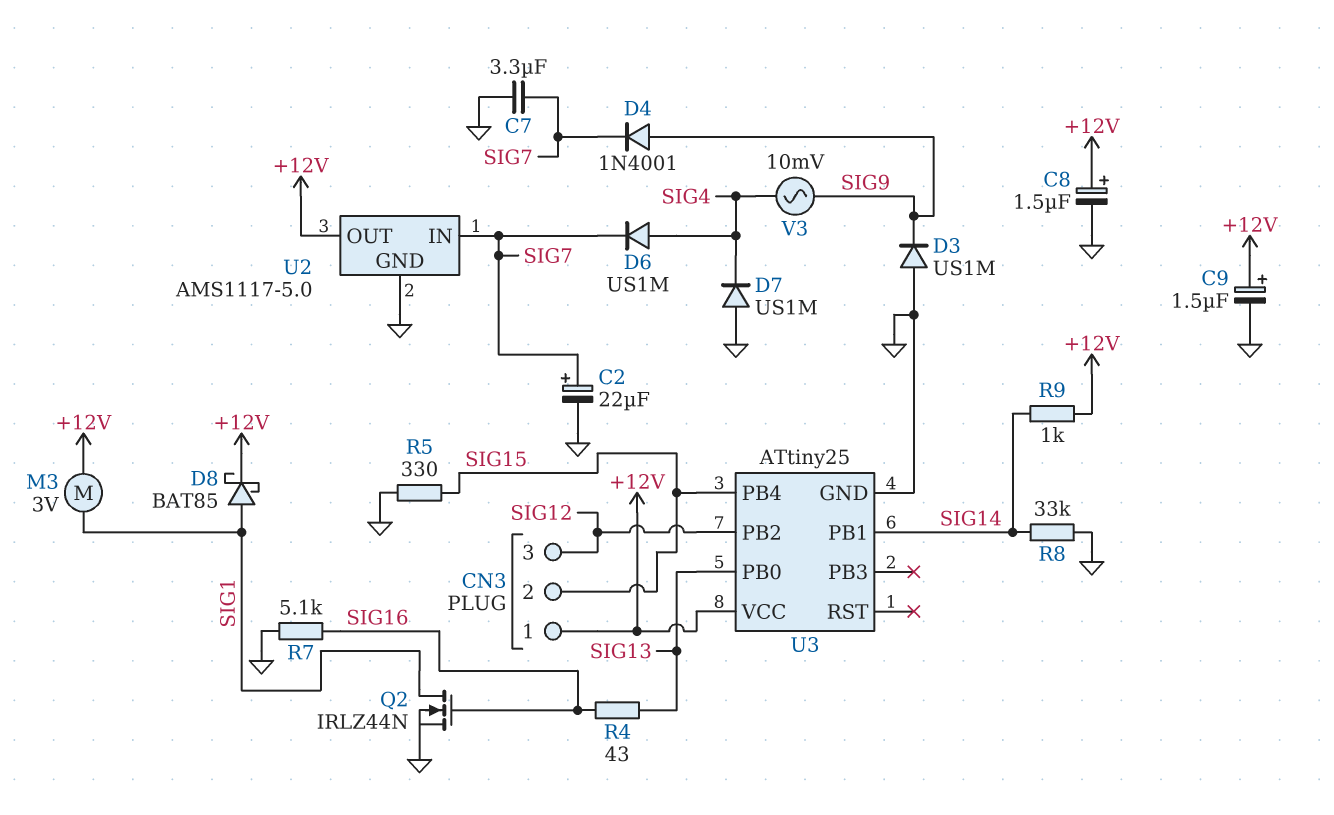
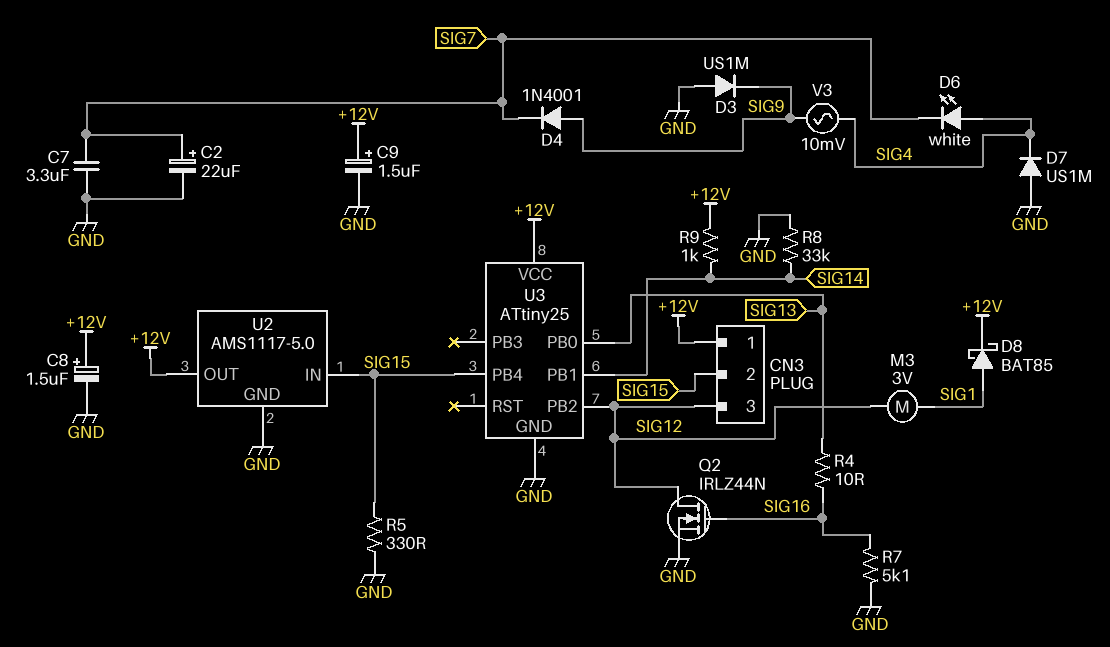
D6: diode US1M (A SIG4, K SIG7) -> LED white (A SIG4, K SIG7)
M3: motor 3V (+12V, SIG1) -> motor 3V (SIG1, SIG12)
Q2: NMOS IRLZ44N (G SIG16, D SIG1, S GND) -> NMOS IRLZ44N (G SIG16, D SIG12, S GND)
R4: 43 (SIG13, SIG16) -> 10 (SIG13, SIG16)
U2 pin IN: SIG7 -> SIG15

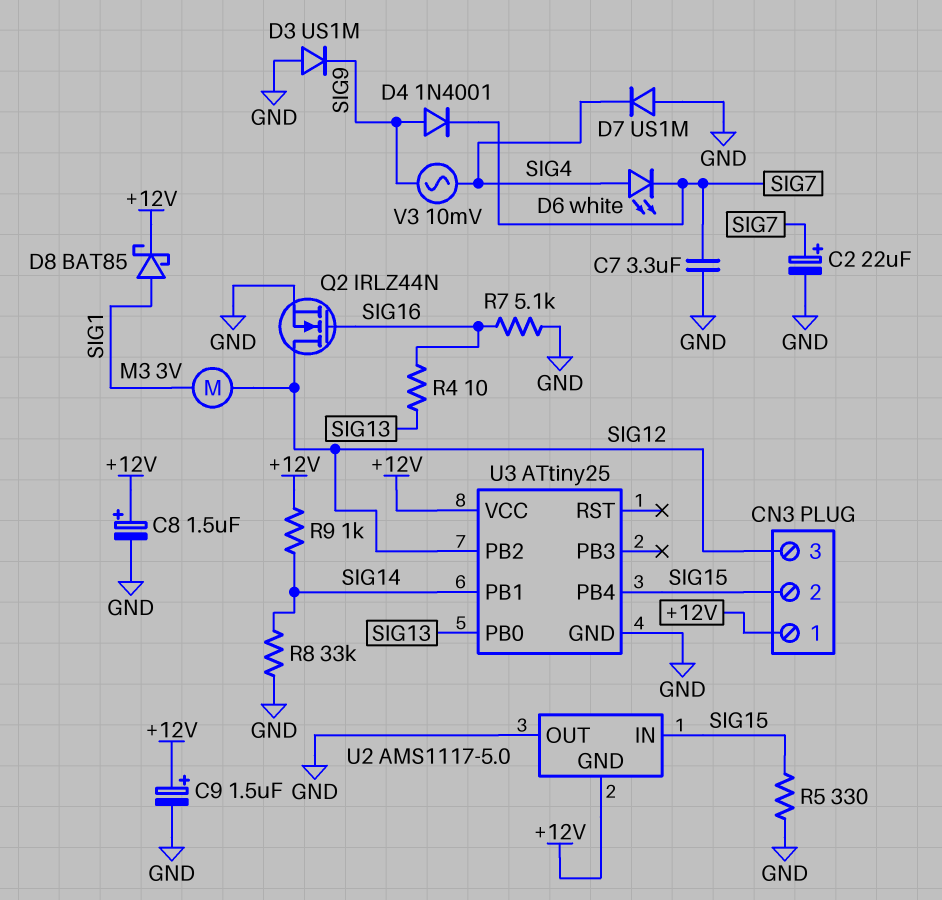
U2 pin GND: GND -> +12V
U2 pin OUT: +12V -> GND

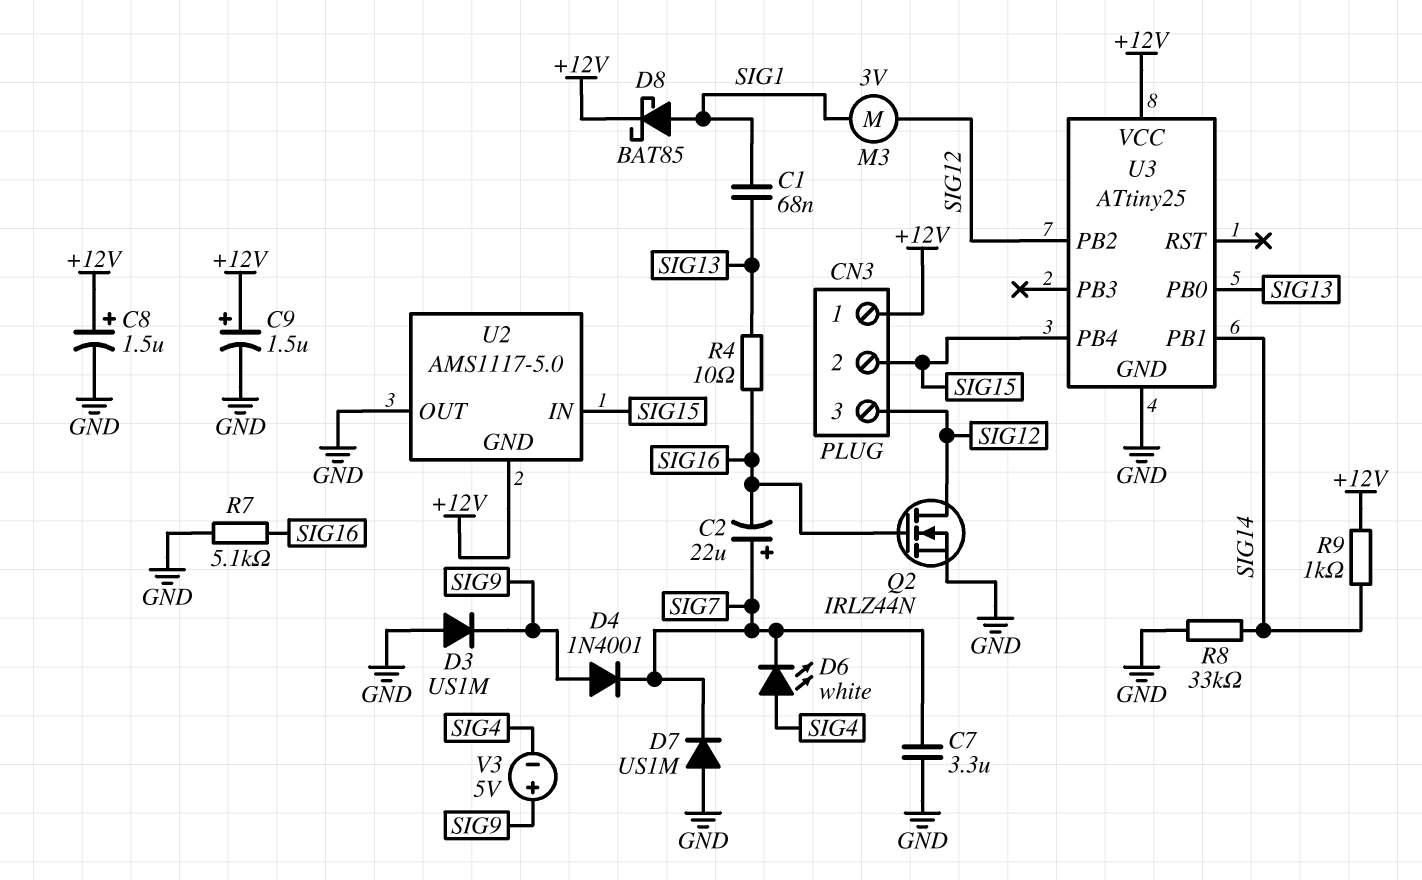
C1: none -> 68nF (SIG1, SIG13)
C2: 22uF (plus SIG7, minus GND) -> 22uF (plus SIG7, minus SIG16)
D7: diode US1M (A GND, K SIG4) -> diode US1M (A GND, K SIG7)
R5: 330 (GND, SIG15) -> none
V3: AC 10mV (SIG4, SIG9) -> 5V (plus SIG9, minus SIG4)

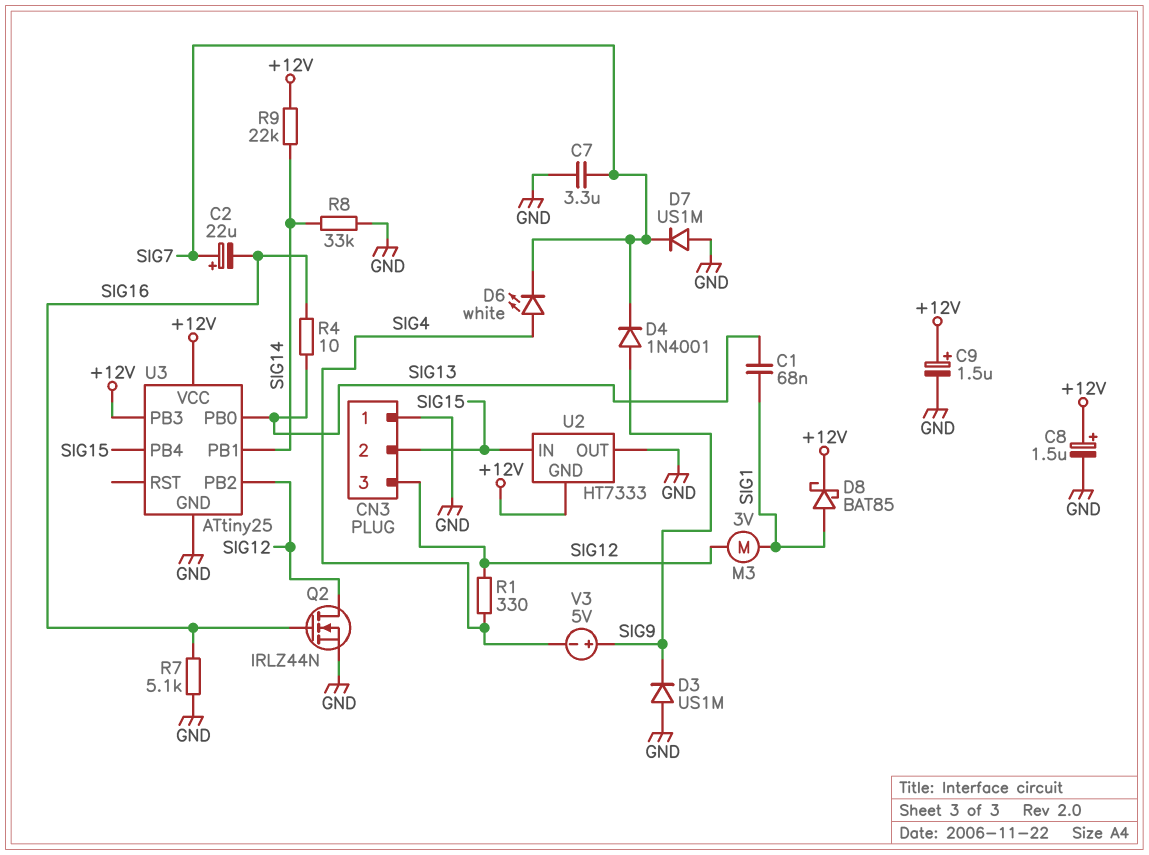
CN3 pin 1: +12V -> GND
R1: none -> 330 (SIG4, SIG12)
R9: 1k (+12V, SIG14) -> 22k (+12V, SIG14)
U2: AMS1117-5.0 -> HT7333
U3 pin PB3: none -> +12V

